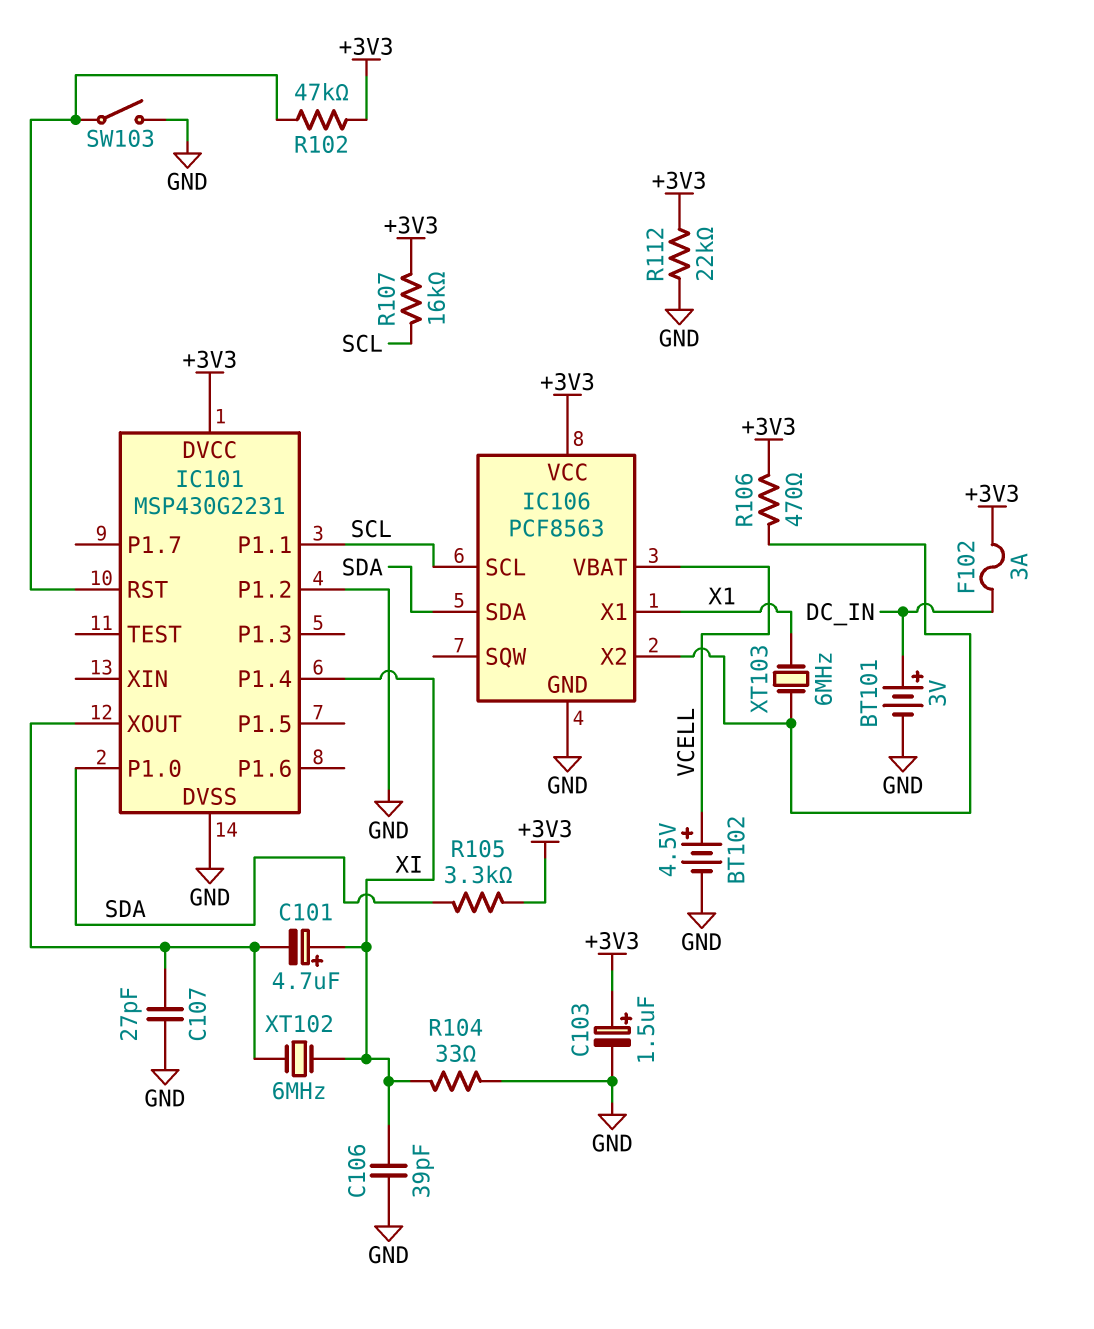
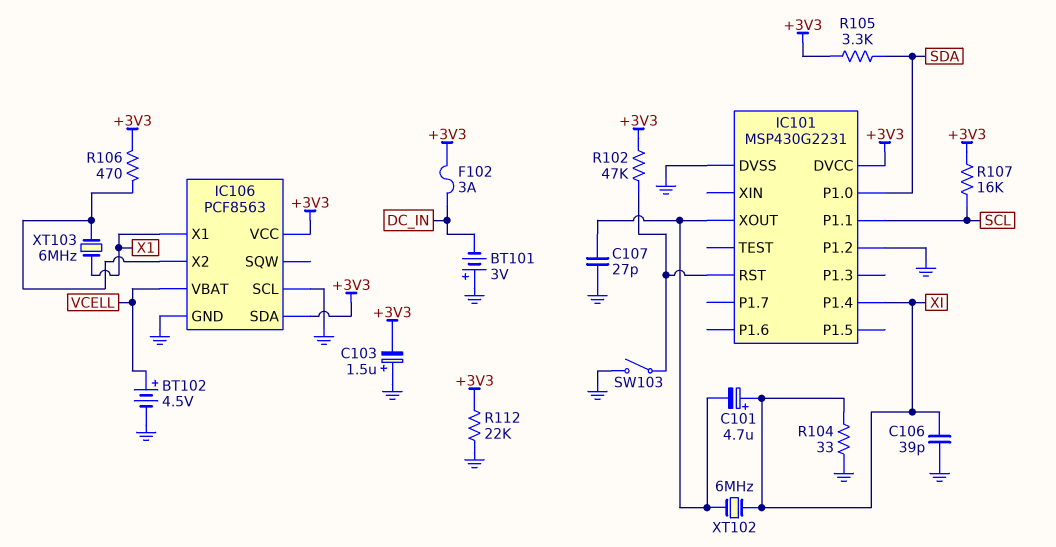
BT101: 3V (plus DC_IN, minus GND) -> 3V (plus GND, minus DC_IN)
C103: 1.5uF (plus +3V3, minus GND) -> 1.5uF (plus GND, minus +3V3)
IC106 pin SCL: SCL -> GND
IC106 pin SDA: SDA -> +3V3

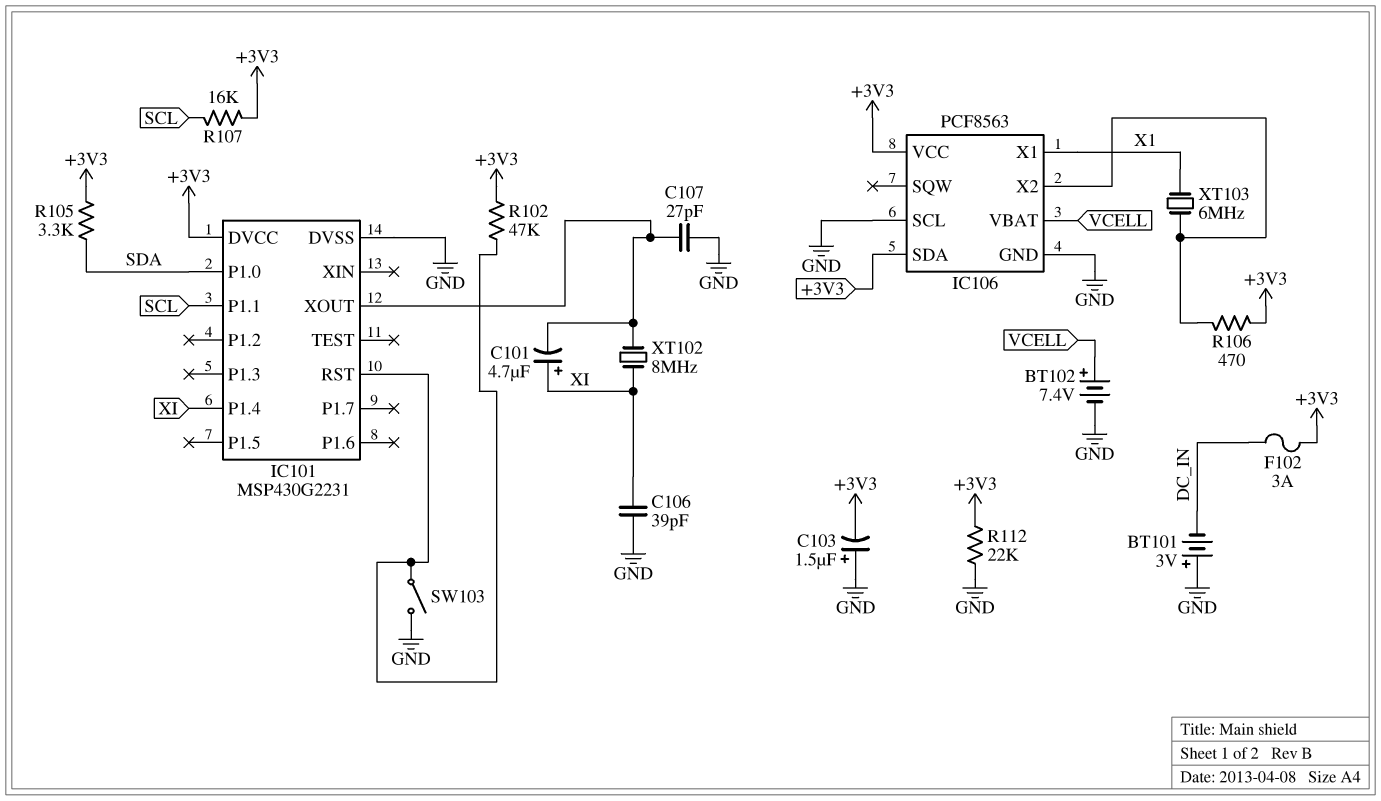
BT102: 4.5V (plus VCELL, minus GND) -> 7.4V (plus VCELL, minus GND)
IC101 pin P1.2: GND -> none
R104: 33 (GND, XI) -> none
XT102: 6MHz (IC101/XOUT, XI) -> 8MHz (IC101/XOUT, XI)

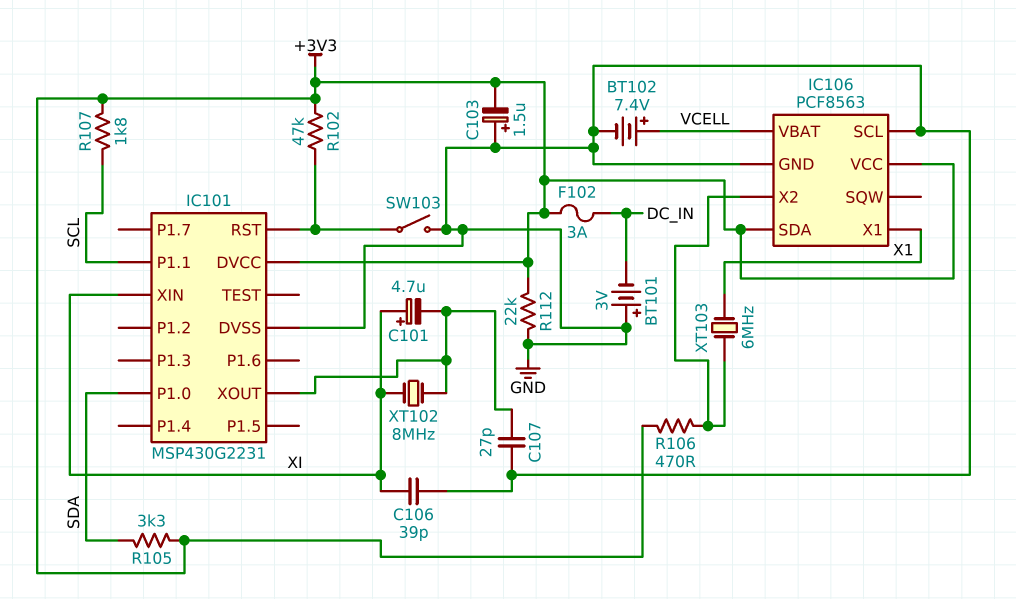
IC101 pin P1.4: XI -> none
IC101 pin XIN: none -> XI
R107: 16k (+3V3, SCL) -> 1.8k (+3V3, SCL)

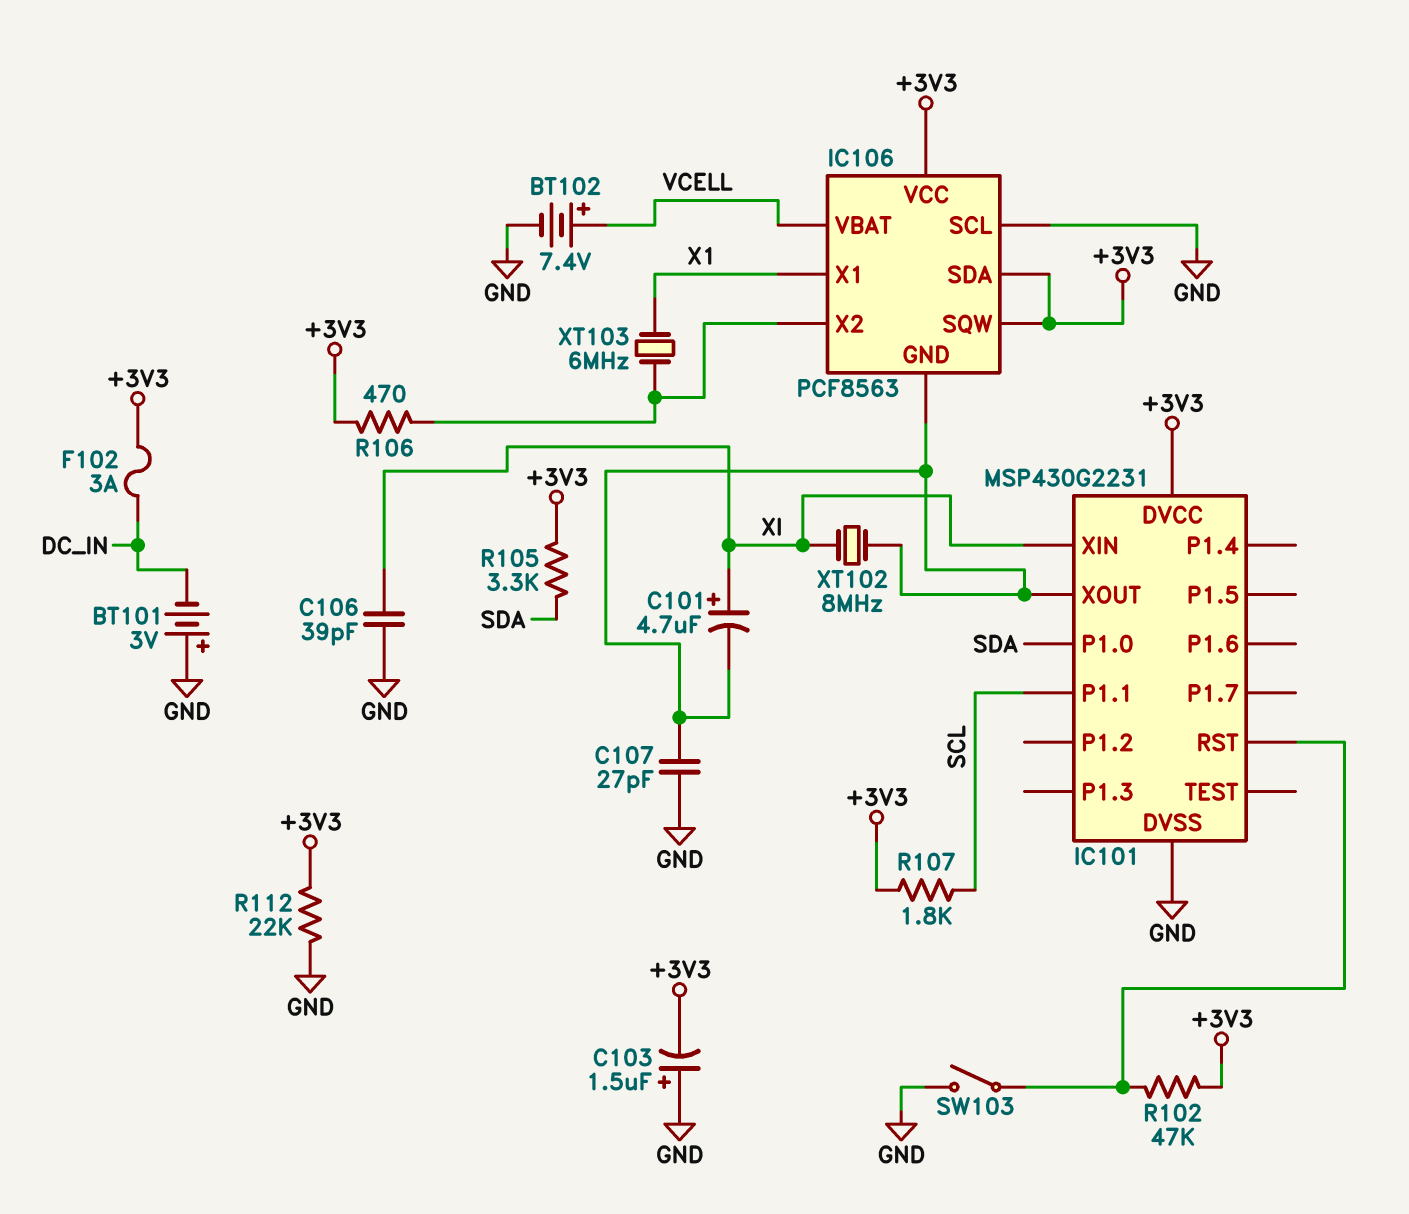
IC106 pin GND: GND -> IC101/XOUT
IC106 pin SQW: none -> +3V3

